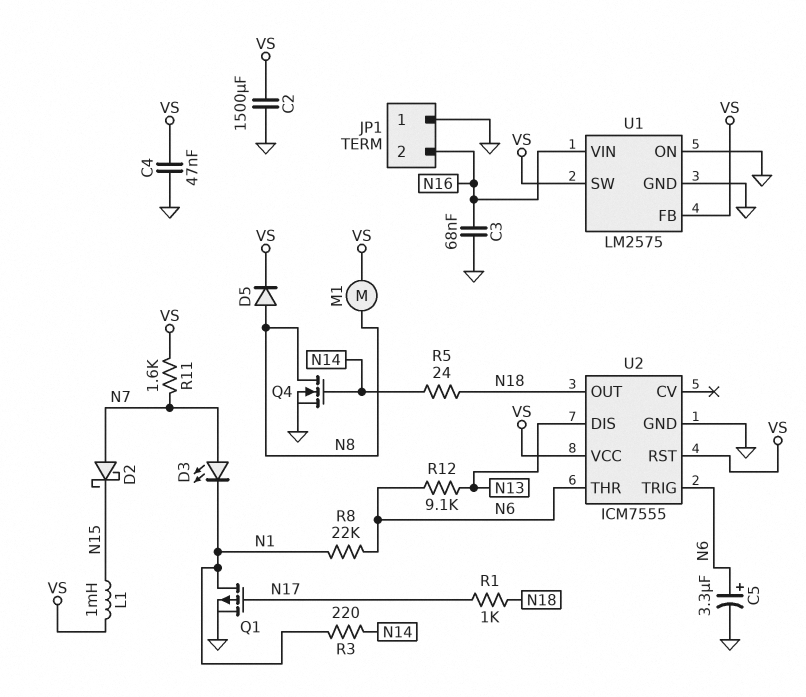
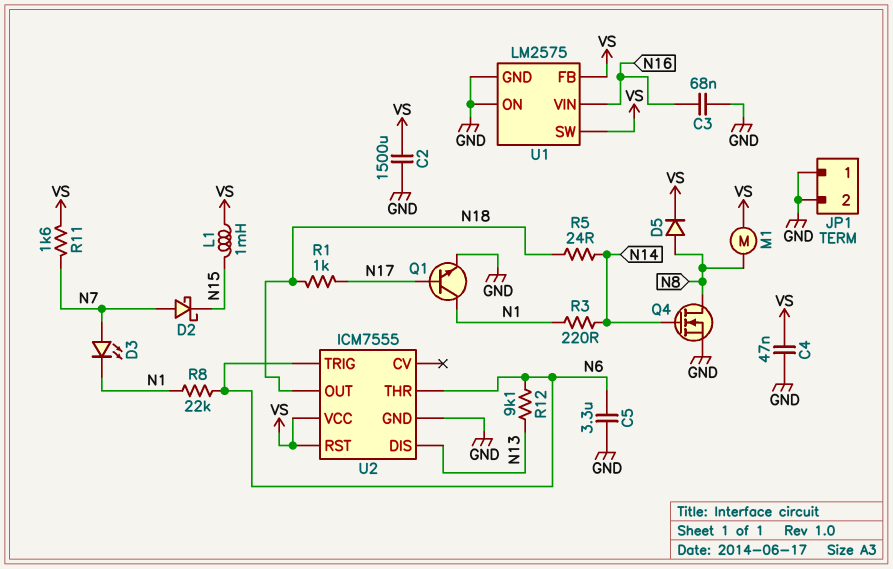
C5: 3.3uF (plus N6, minus GND) -> 3.3uF (GND, N6)
JP1 pin 2: N16 -> GND
Q1: PMOS (G N17, D N1, S GND) -> NPN (B N17, C N1, E GND)

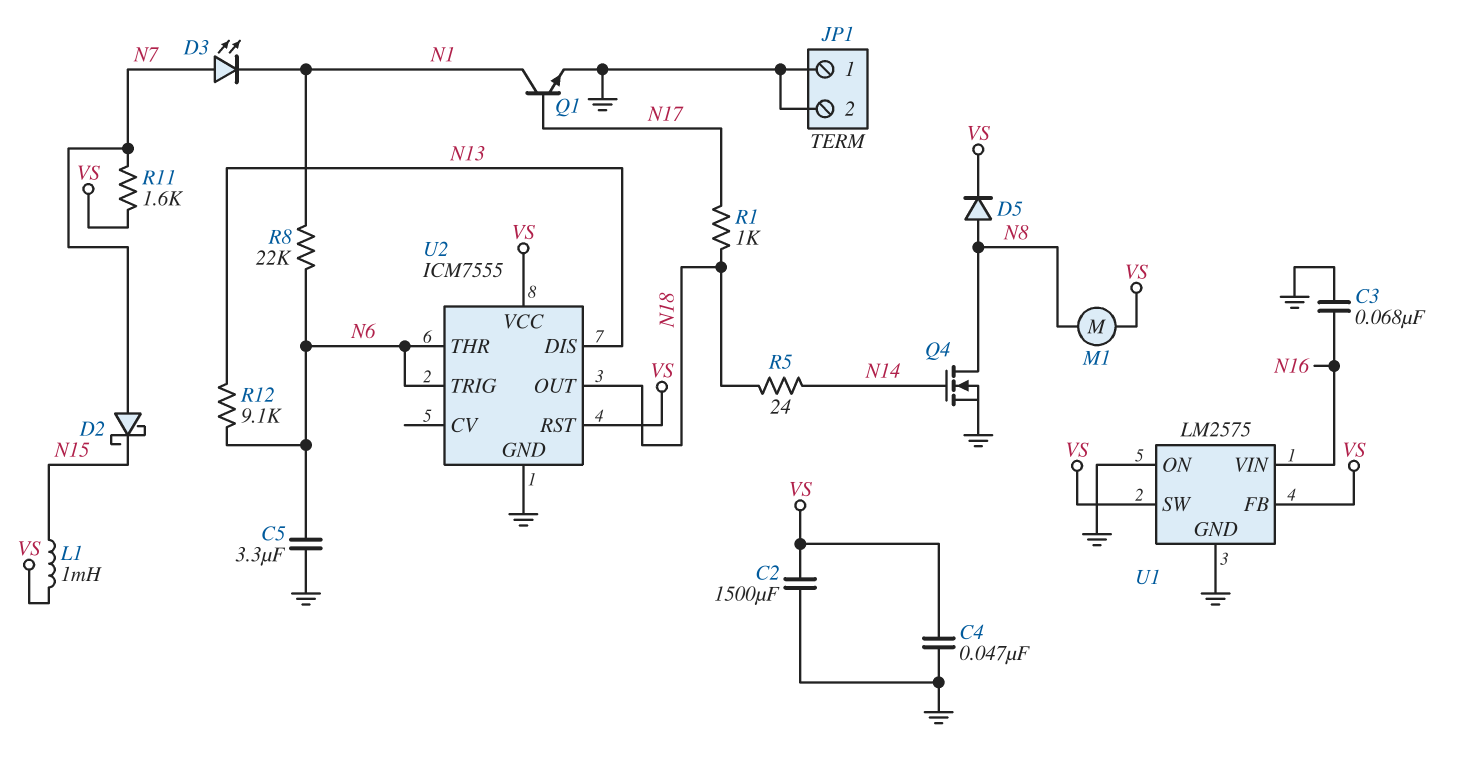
R3: 220 (N1, N14) -> none

